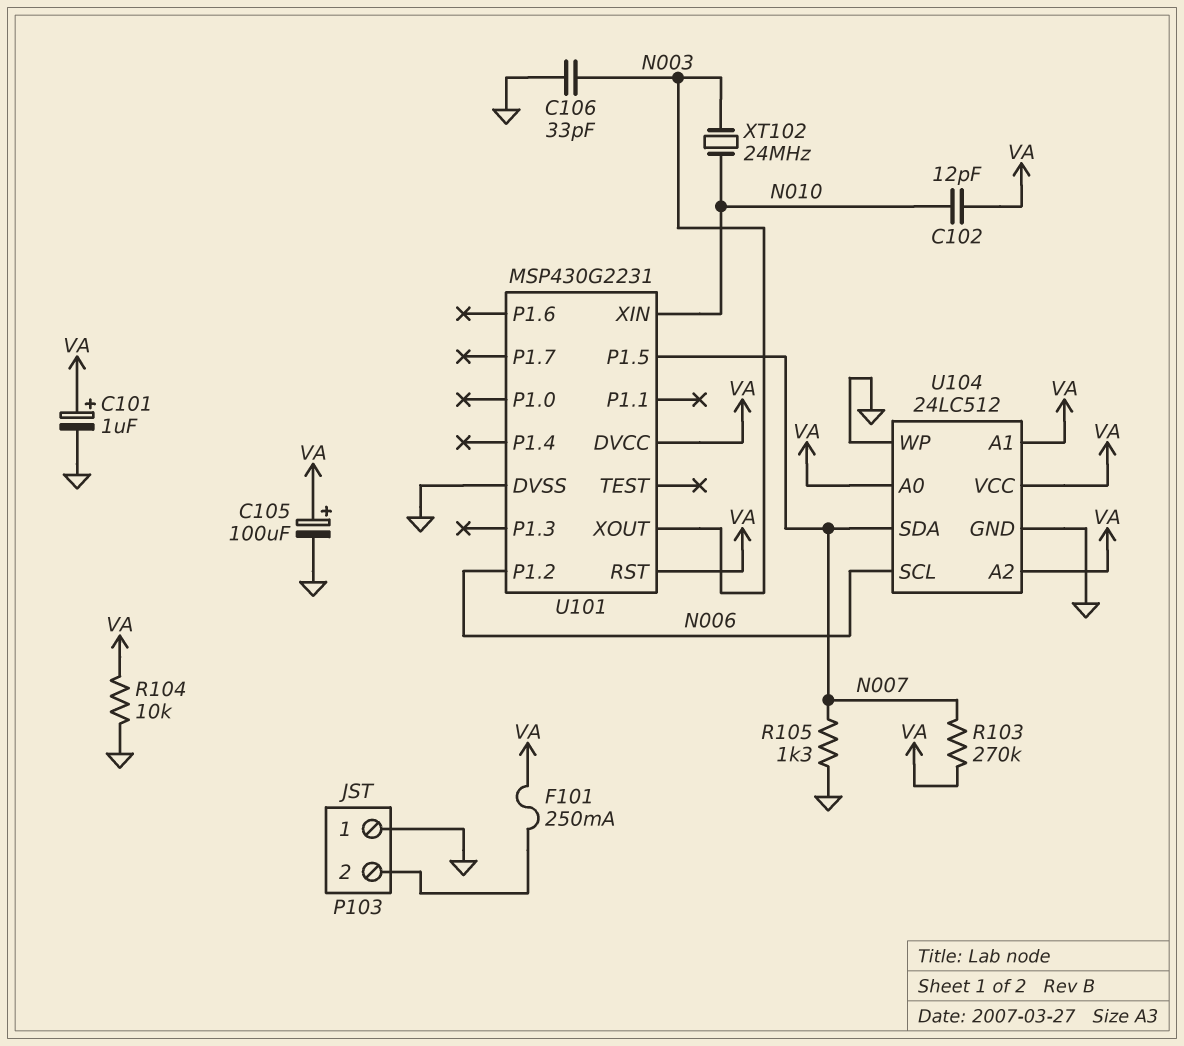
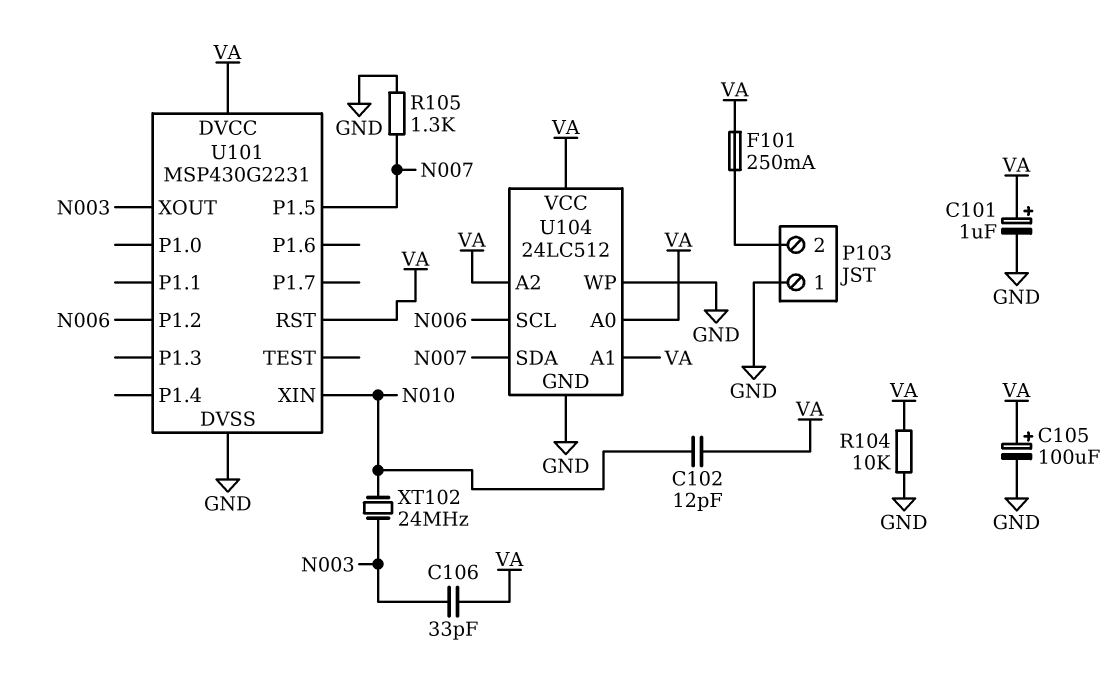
C106: 33pF (GND, N003) -> 33pF (N003, VA)
R103: 270k (N007, VA) -> none

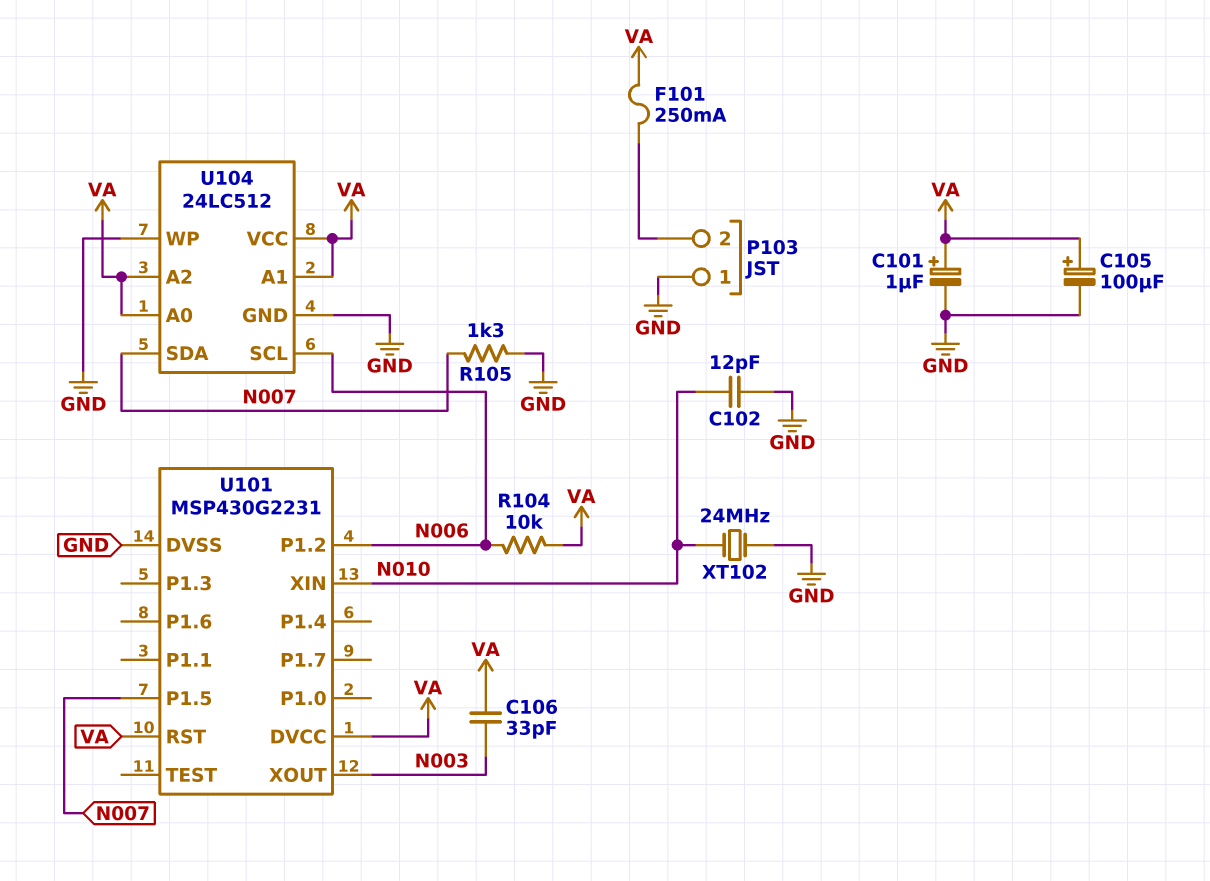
C102: 12pF (N010, VA) -> 12pF (GND, N010)
R104: 10k (GND, VA) -> 10k (N006, VA)
XT102: 24MHz (N003, N010) -> 24MHz (GND, N010)

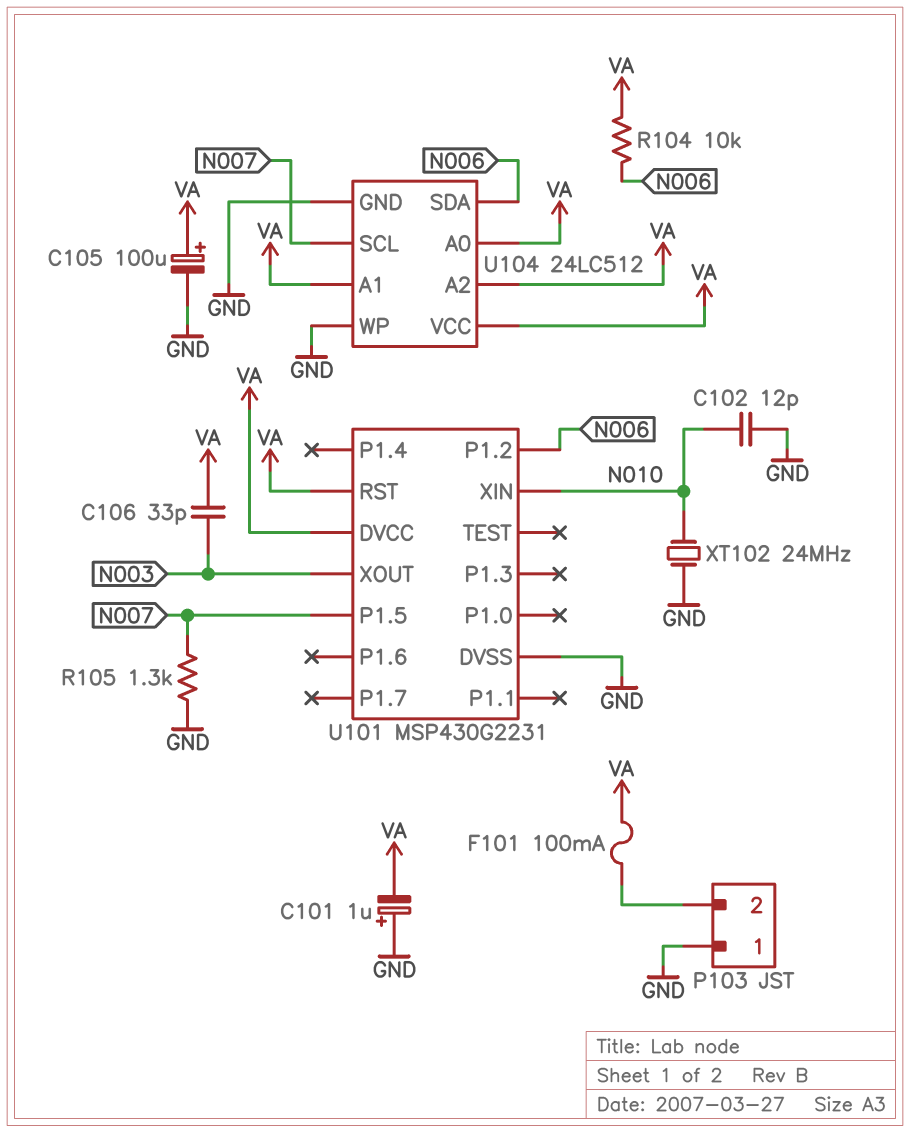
C101: 1uF (plus VA, minus GND) -> 1uF (plus GND, minus VA)
F101: 250mA (P103/2, VA) -> 100mA (P103/2, VA)
U104 pin SCL: N006 -> N007
U104 pin SDA: N007 -> N006

